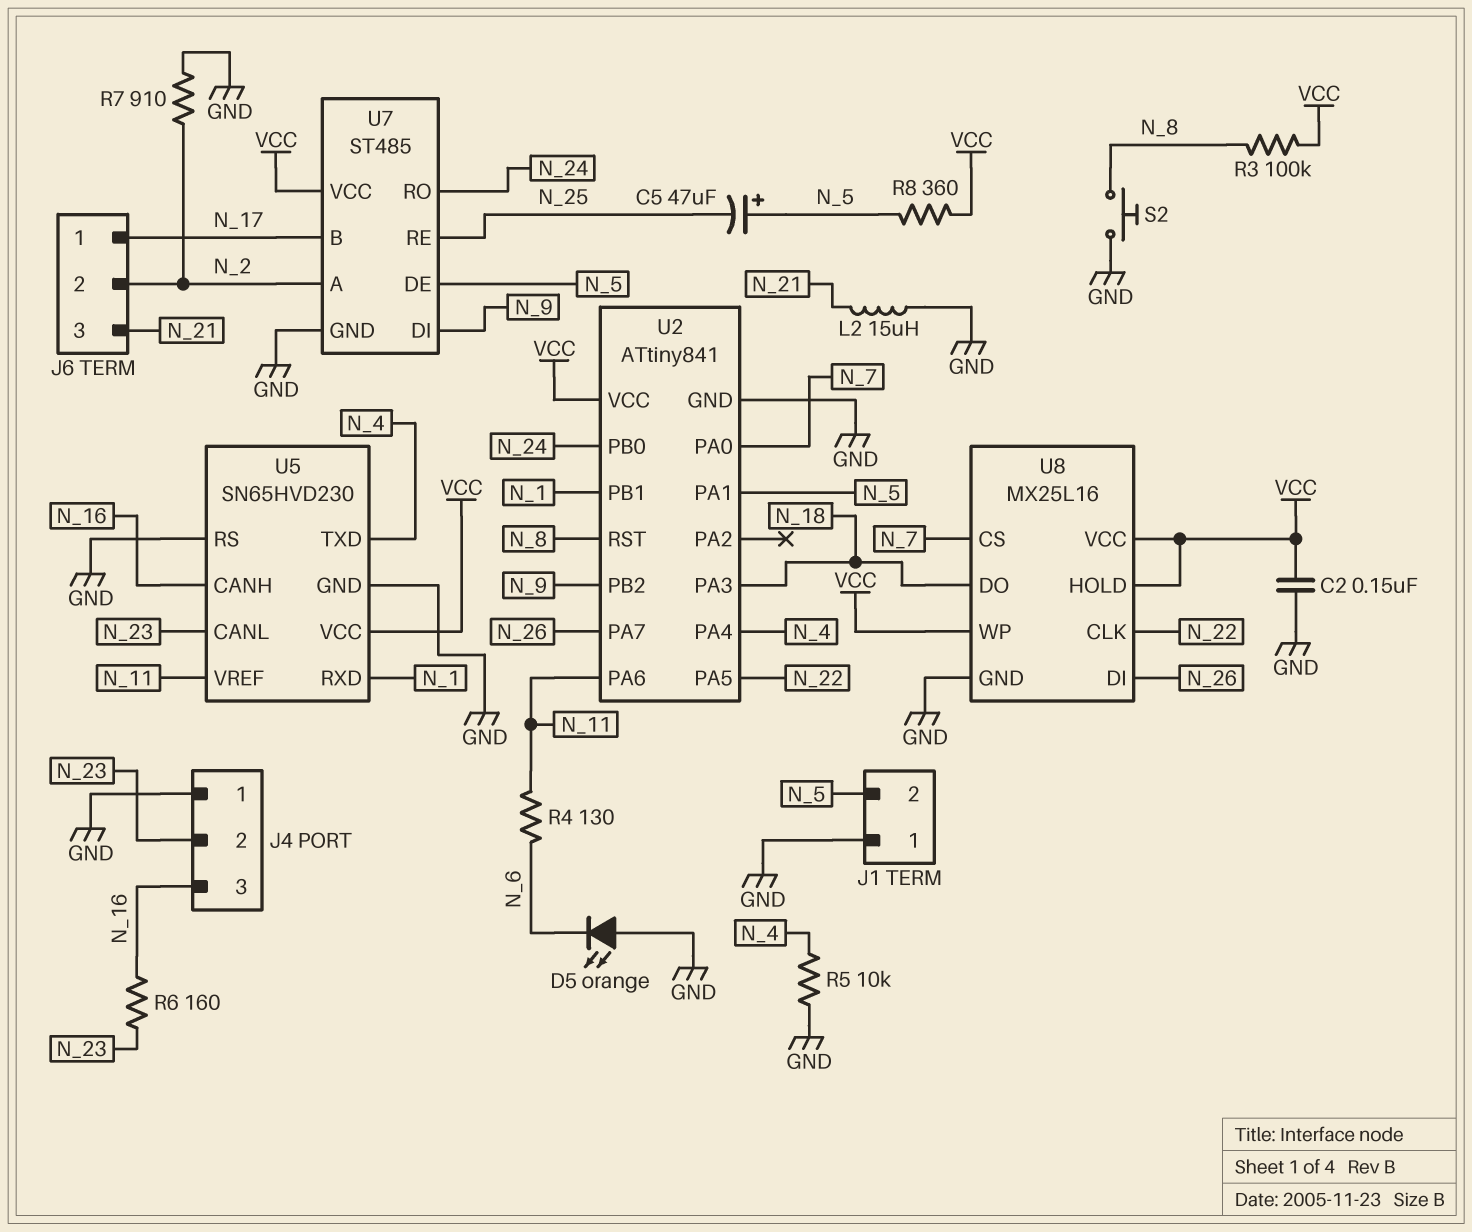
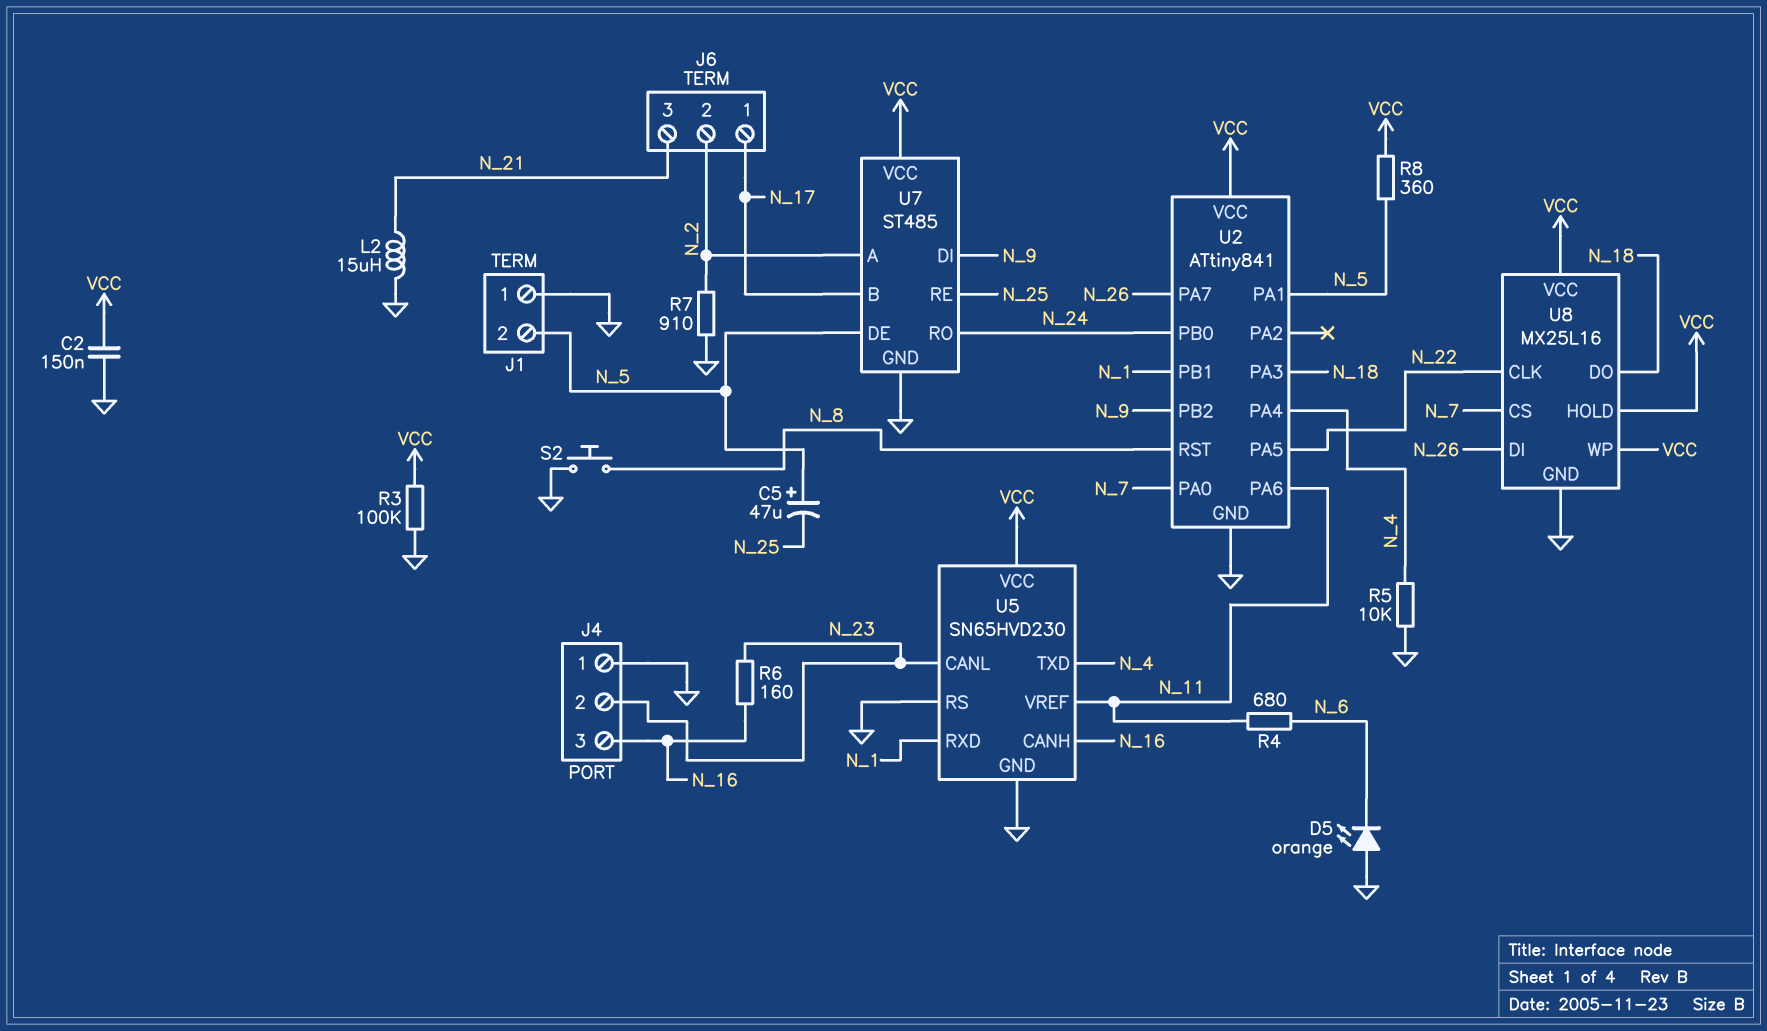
R3: 100k (N_8, VCC) -> 100k (GND, VCC)
R4: 130 (N_6, N_11) -> 680 (N_6, N_11)

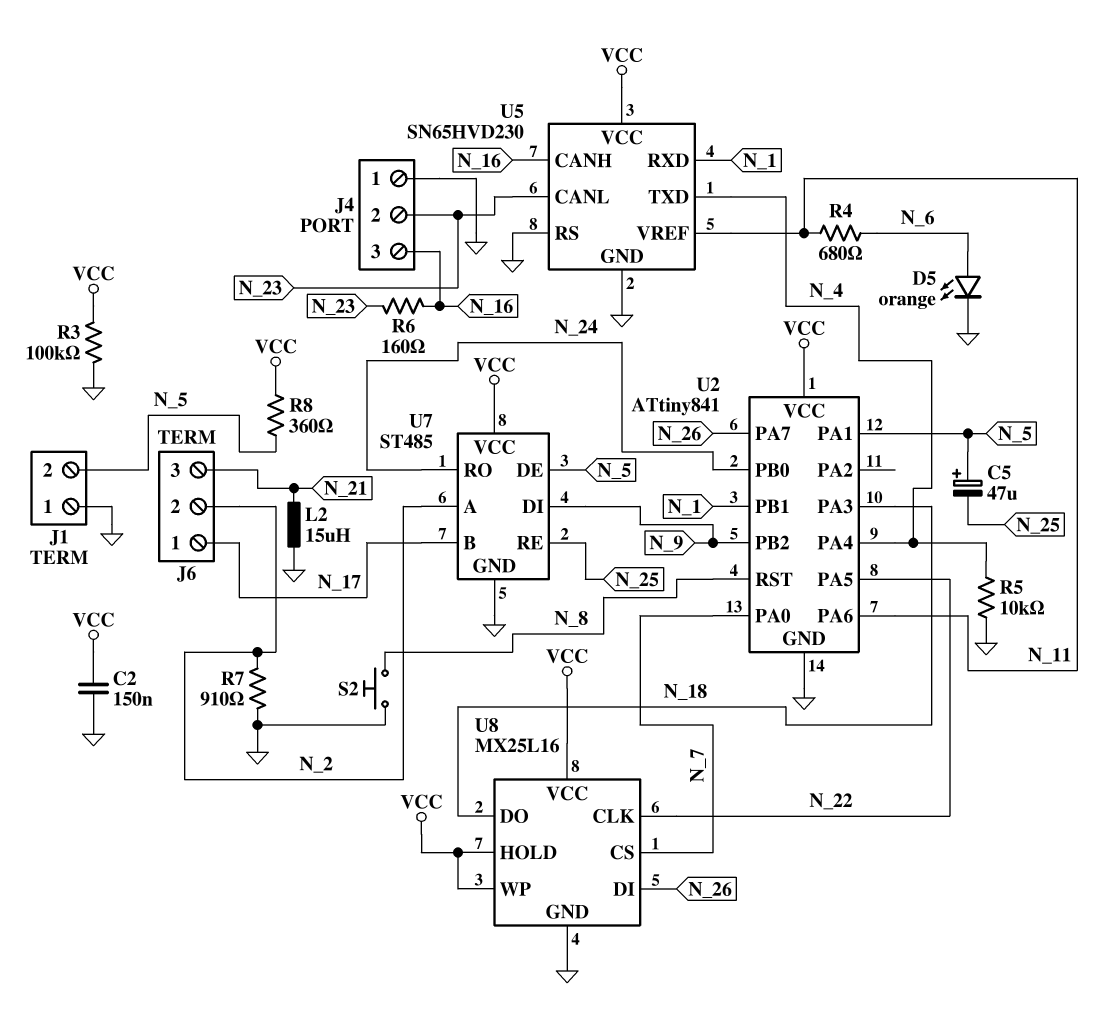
D5: LED orange (A GND, K N_6) -> LED orange (A N_6, K GND)

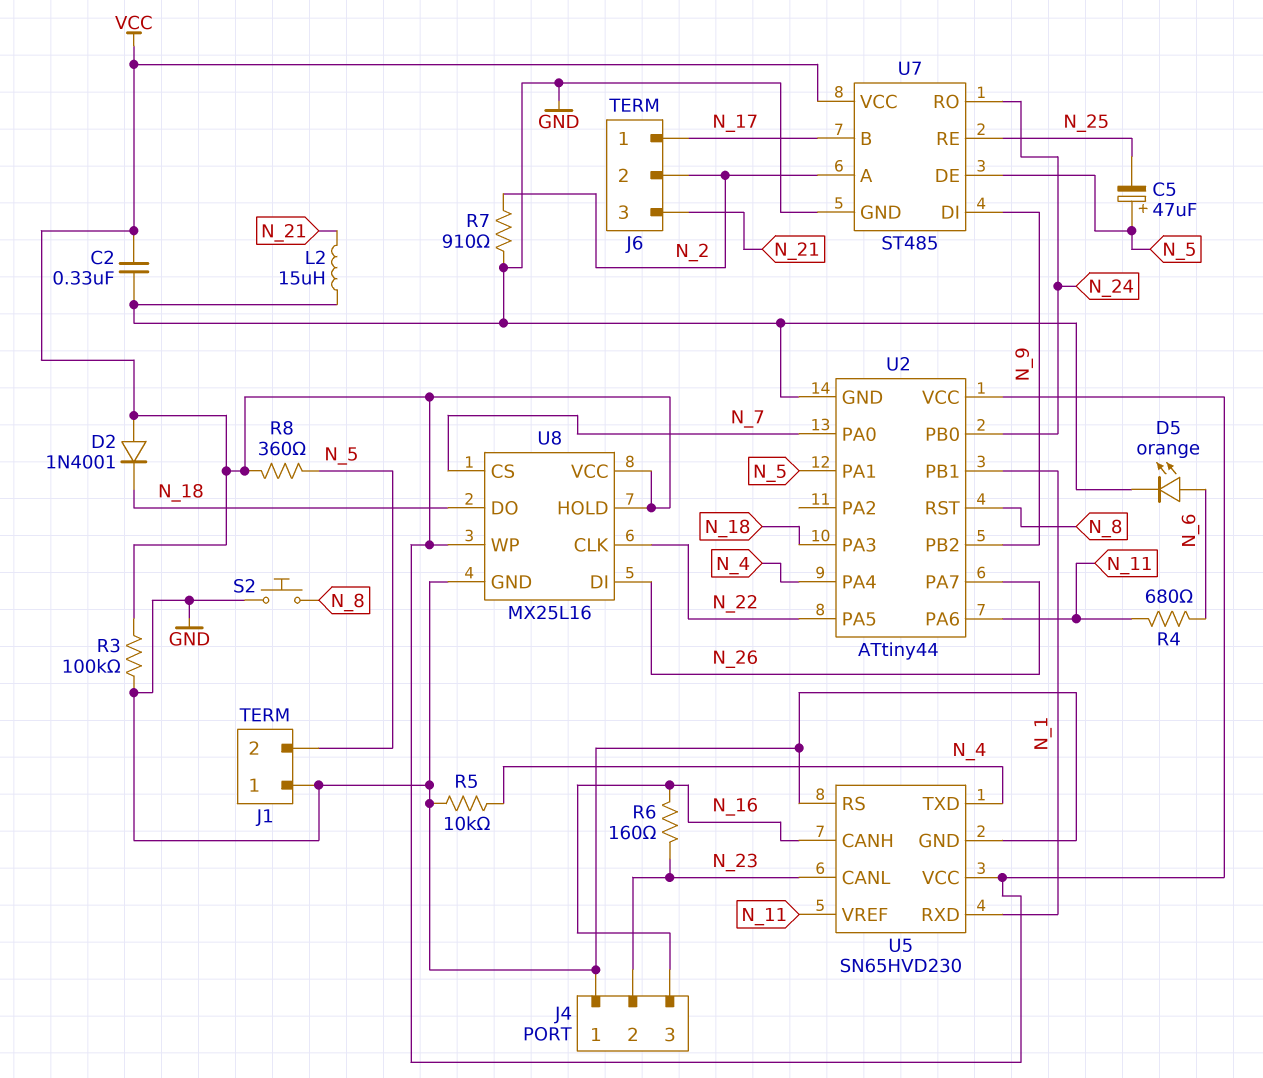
C2: 150nF (GND, VCC) -> 330nF (GND, VCC)
D2: none -> diode 1N4001 (A VCC, K N_18)
U2: ATtiny841 -> ATtiny44

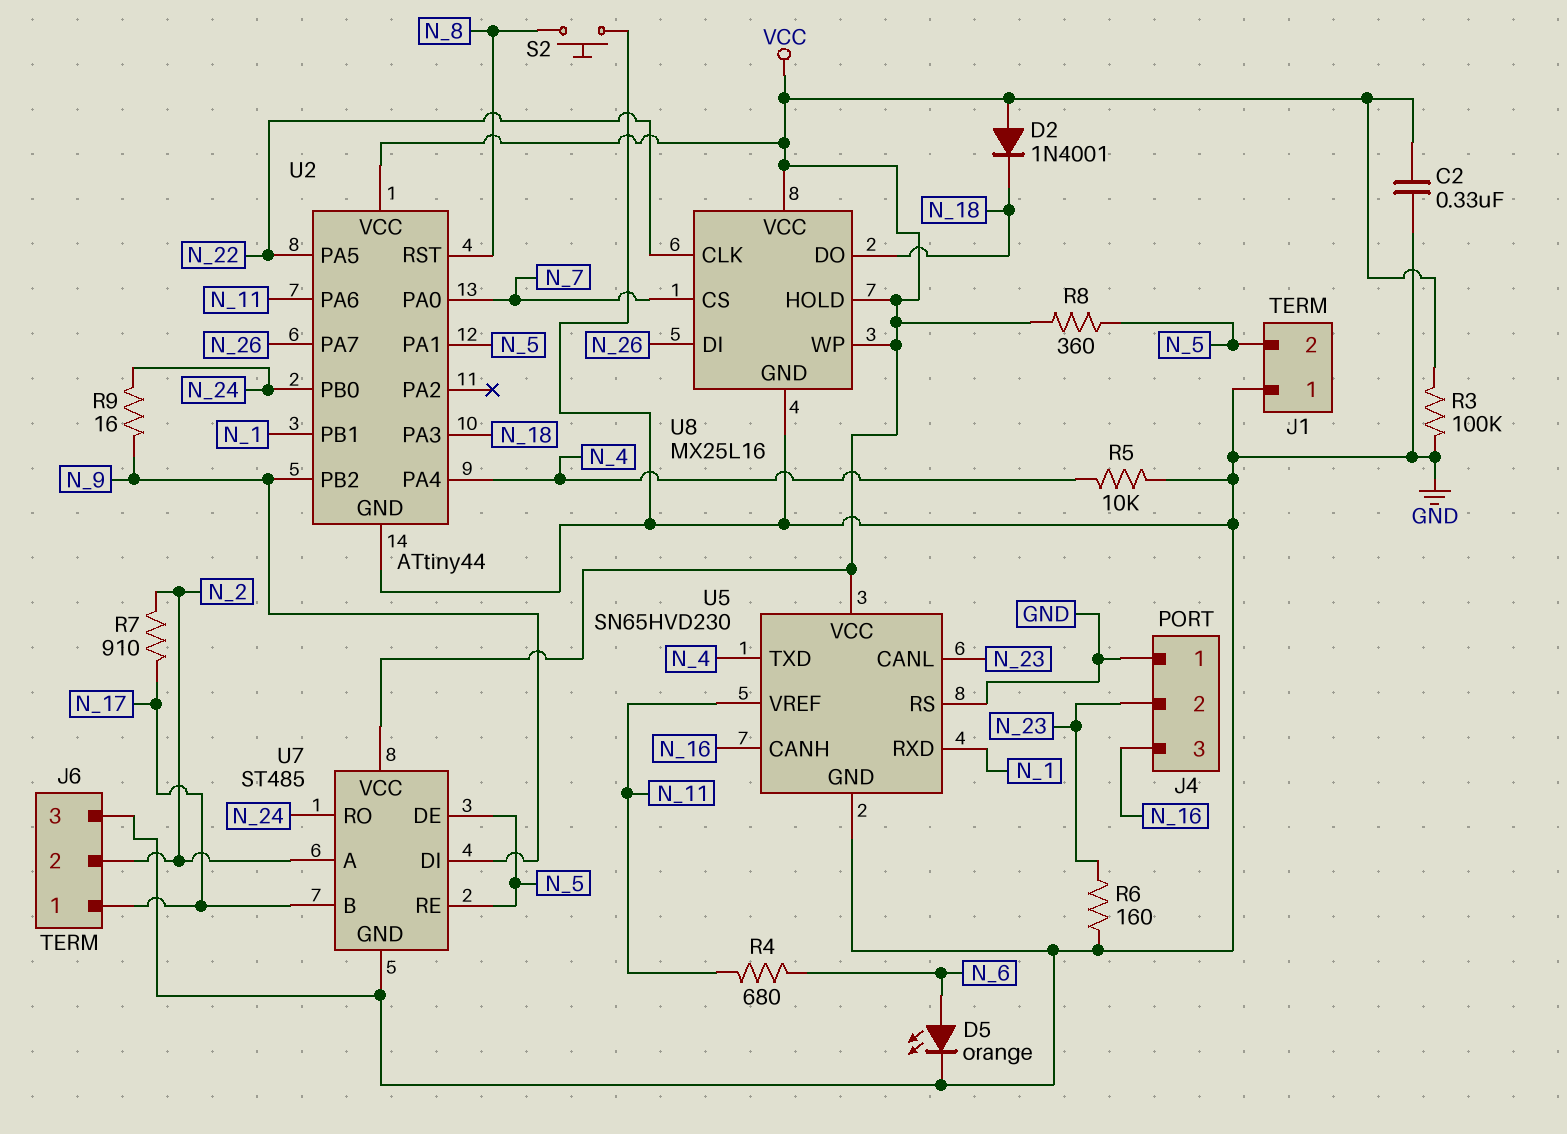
C5: 47uF (plus N_5, minus N_25) -> none
J6 pin 3: N_21 -> GND
L2: 15uH (GND, N_21) -> none
R6: 160 (N_16, N_23) -> 160 (GND, N_23)
R7: 910 (GND, N_2) -> 910 (N_2, N_17)
R9: none -> 16 (N_9, N_24)
U7 pin RE: N_25 -> N_5

